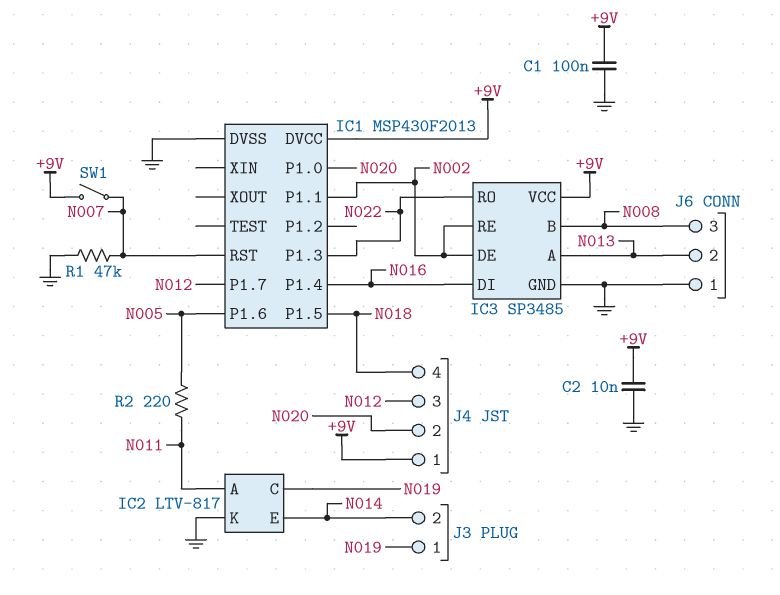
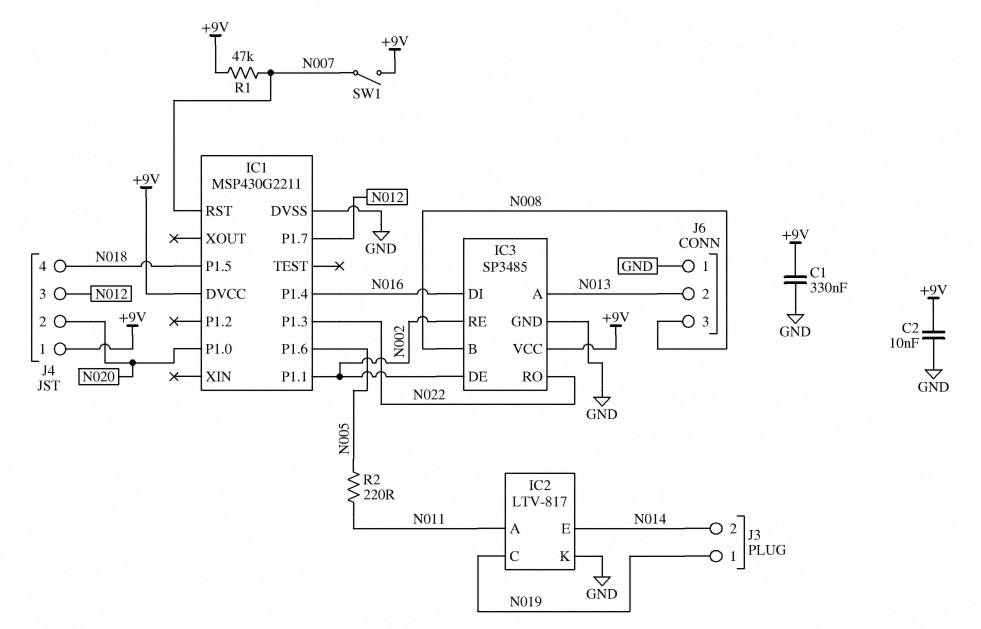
C1: 100nF (+9V, GND) -> 330nF (+9V, GND)
IC1: MSP430F2013 -> MSP430G2211
R1: 47k (GND, N007) -> 47k (+9V, N007)

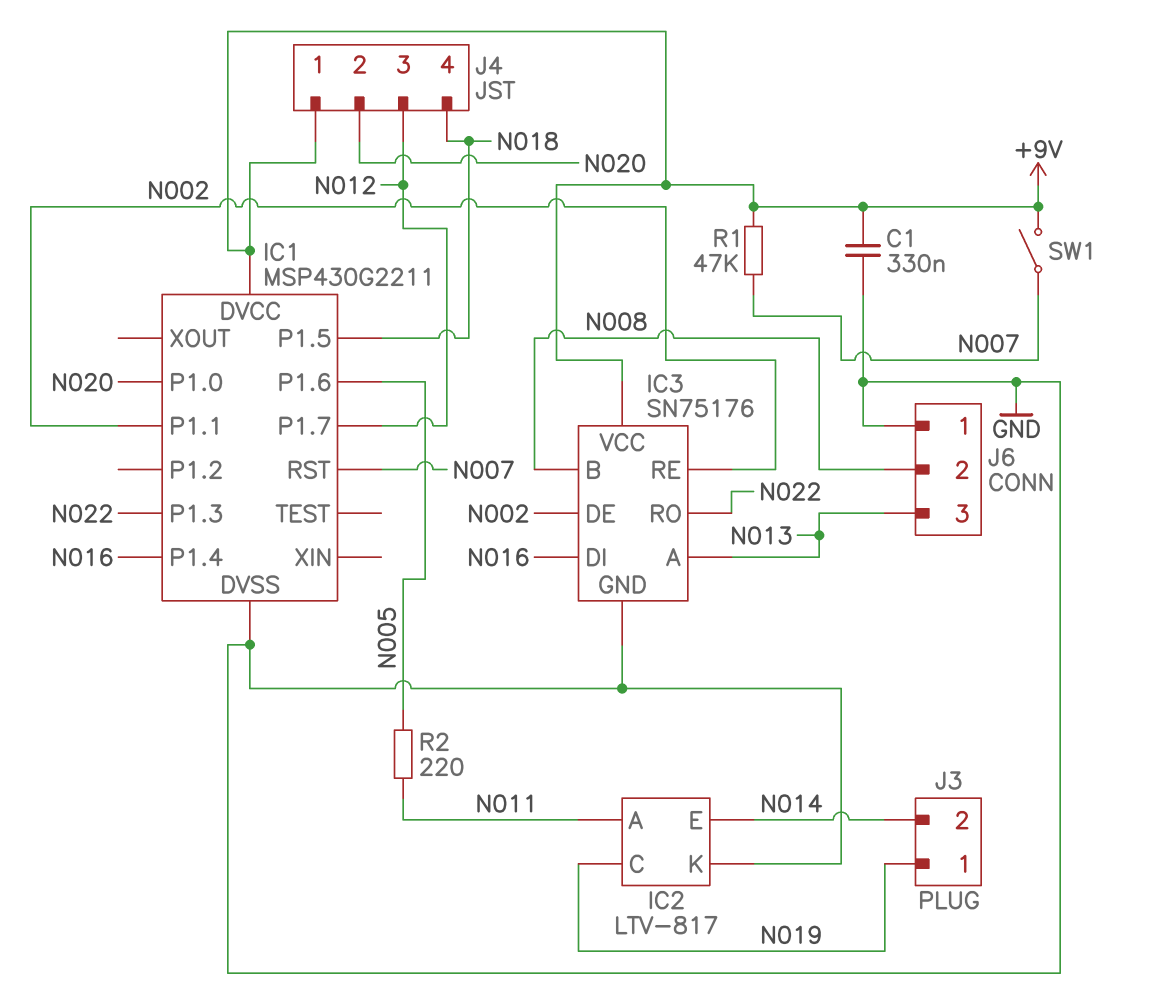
C2: 10nF (+9V, GND) -> none
IC3: SP3485 -> SN75176
J6 pin 2: N013 -> N008
J6 pin 3: N008 -> N013

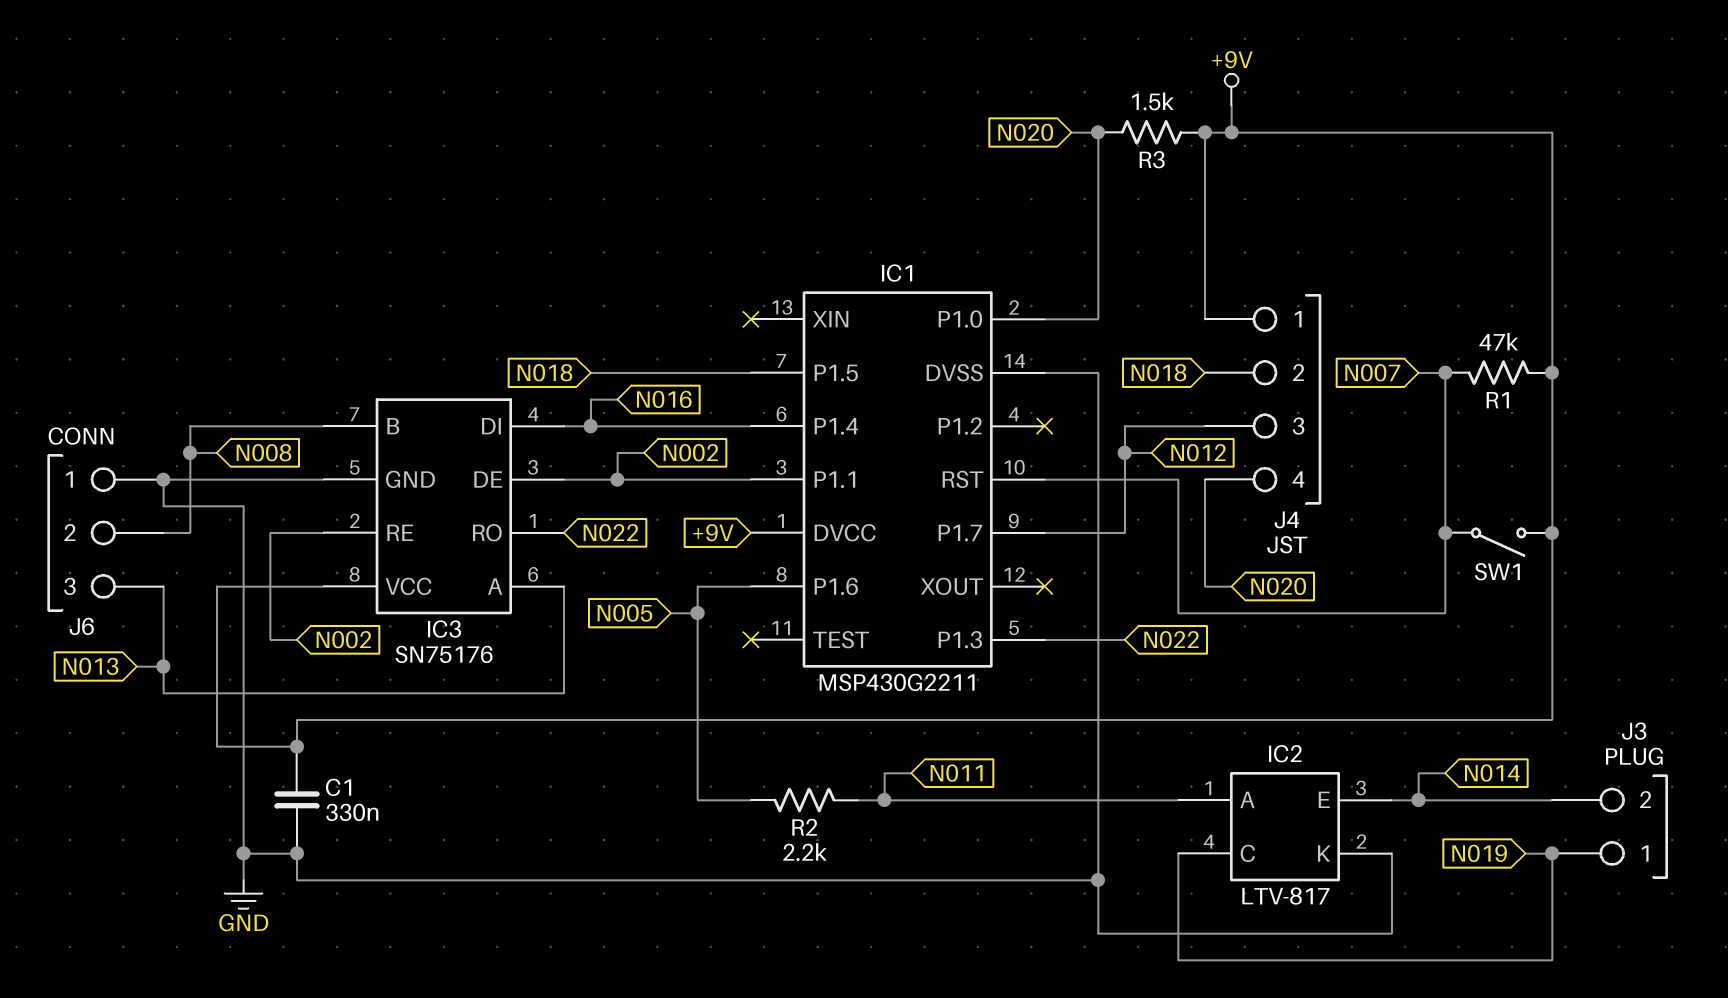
J4 pin 2: N020 -> N018
J4 pin 4: N018 -> N020
R2: 220 (N005, N011) -> 2.2k (N005, N011)
R3: none -> 1.5k (+9V, N020)

